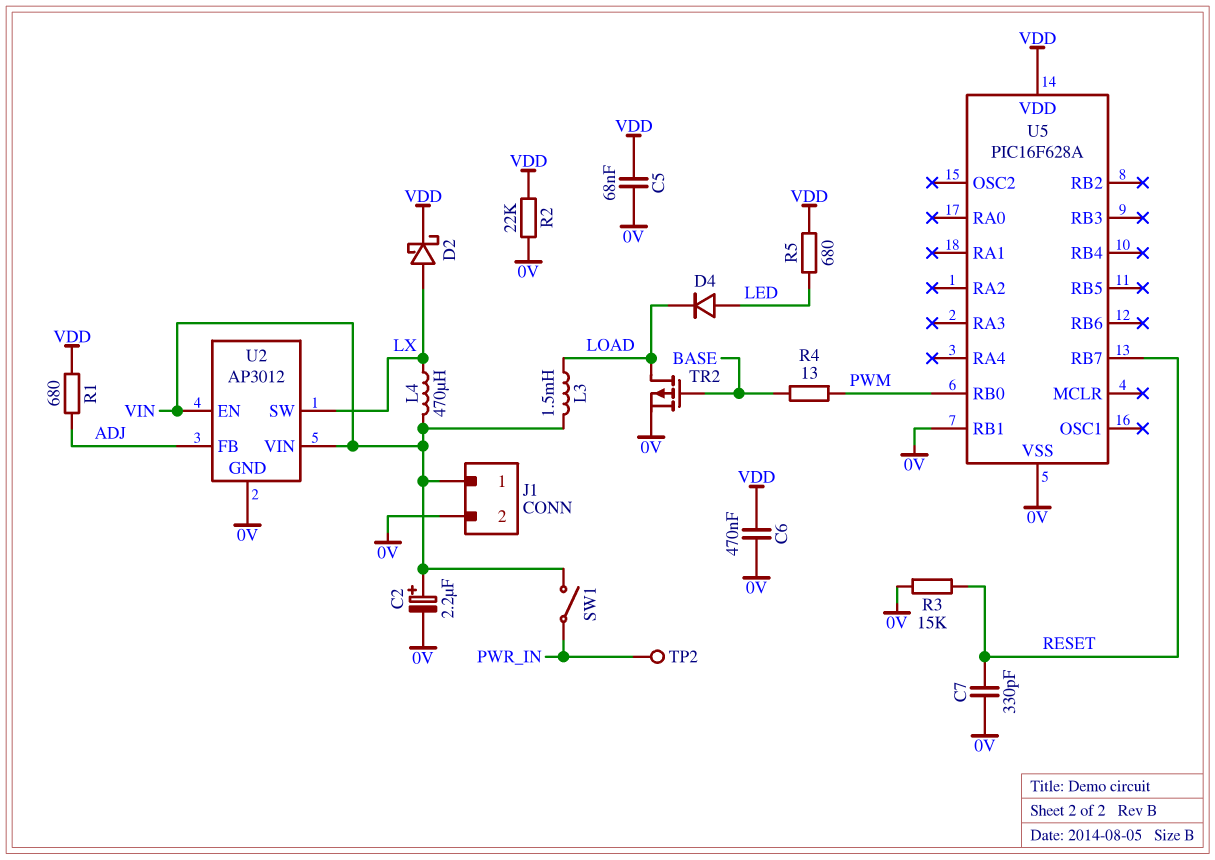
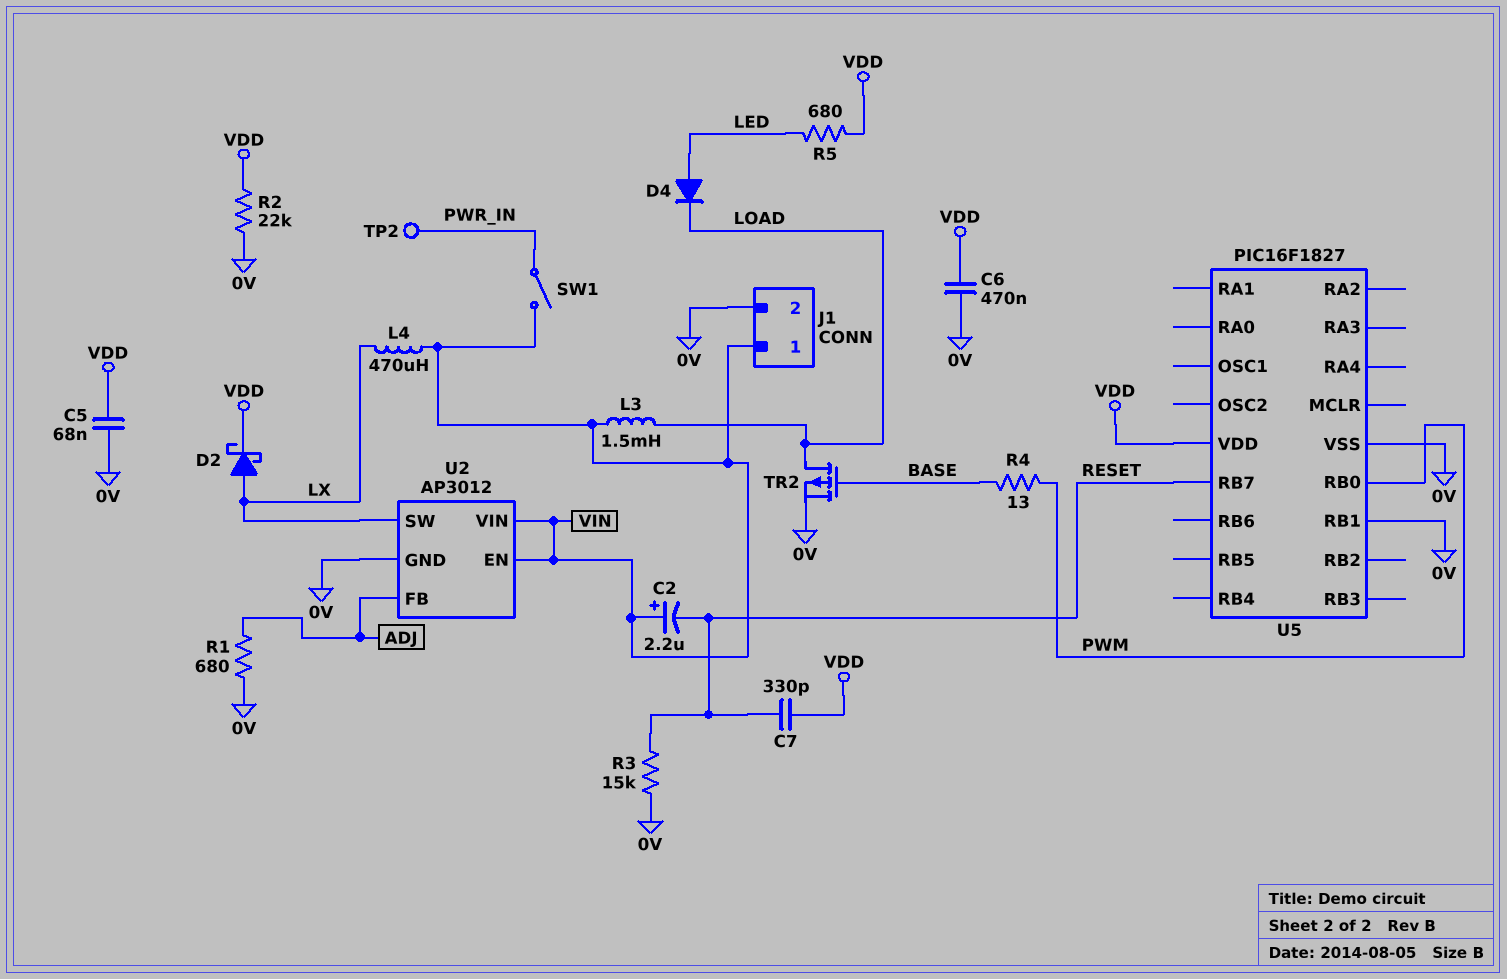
C2: 2.2uF (plus VIN, minus 0V) -> 2.2uF (plus VIN, minus RESET)
C7: 330pF (0V, RESET) -> 330pF (RESET, VDD)
R1: 680 (ADJ, VDD) -> 680 (0V, ADJ)
U5: PIC16F628A -> PIC16F1827

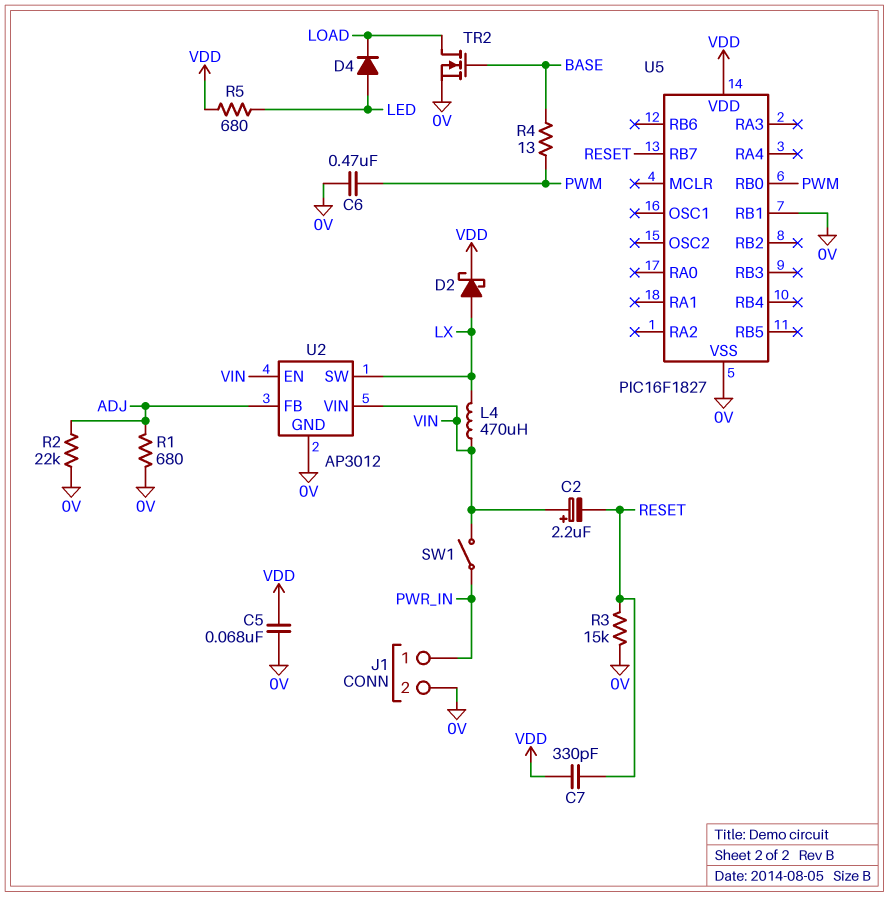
C6: 470nF (0V, VDD) -> 470nF (0V, PWM)
J1 pin 1: VIN -> PWR_IN
L3: 1.5mH (LOAD, VIN) -> none
R2: 22k (0V, VDD) -> 22k (0V, ADJ)
TP2: test point (PWR_IN) -> none
TR2: PMOS (G BASE, D LOAD, S 0V) -> NMOS (G BASE, D LOAD, S 0V)

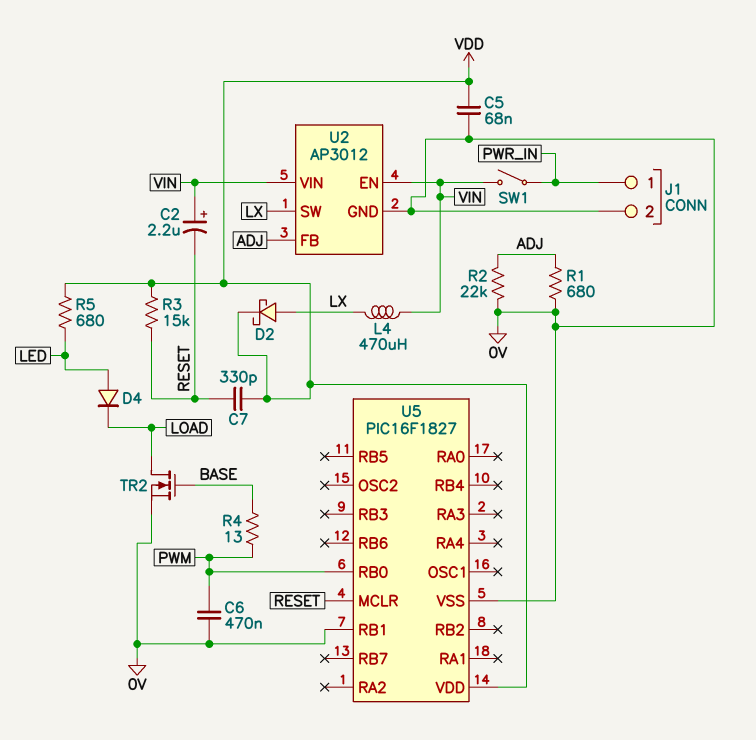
R3: 15k (0V, RESET) -> 15k (RESET, VDD)
U5 pin MCLR: none -> RESET
U5 pin RB7: RESET -> none

